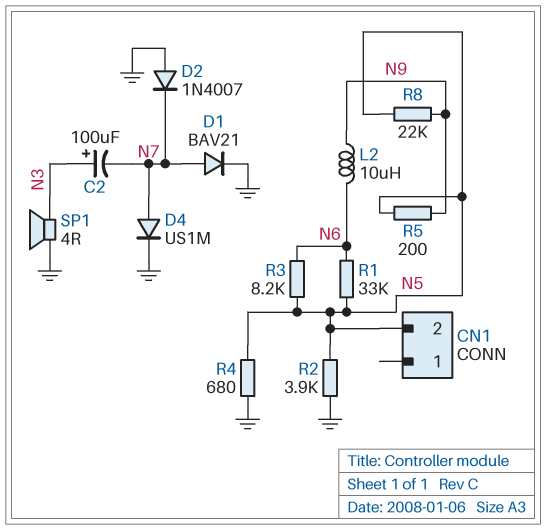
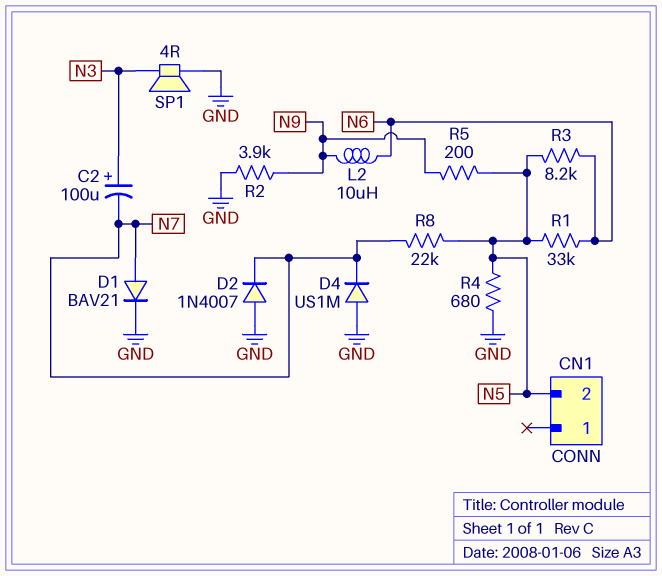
D4: diode US1M (A N7, K GND) -> diode US1M (A GND, K N7)
R2: 3.9k (GND, N5) -> 3.9k (GND, N9)
R8: 22k (N5, N9) -> 22k (N5, N7)

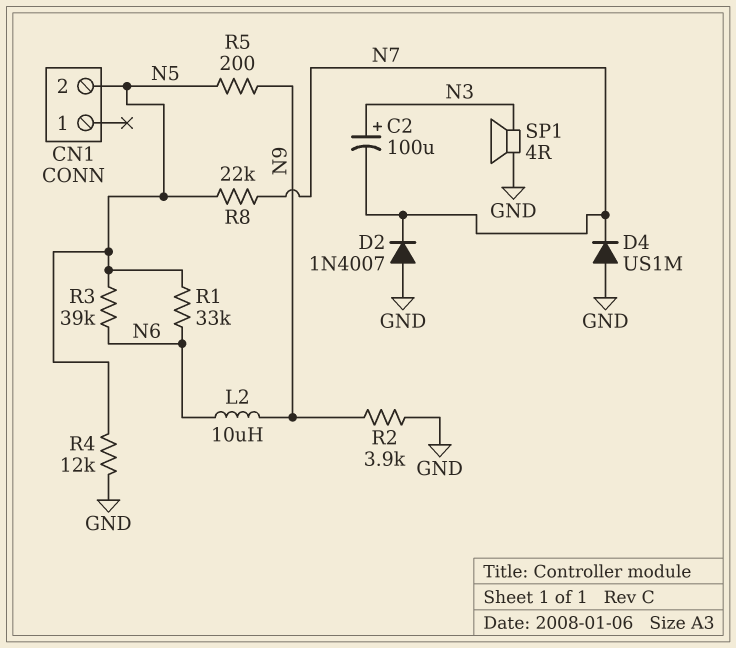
D1: diode BAV21 (A N7, K GND) -> none
R3: 8.2k (N5, N6) -> 39k (N5, N6)
R4: 680 (GND, N5) -> 12k (GND, N5)

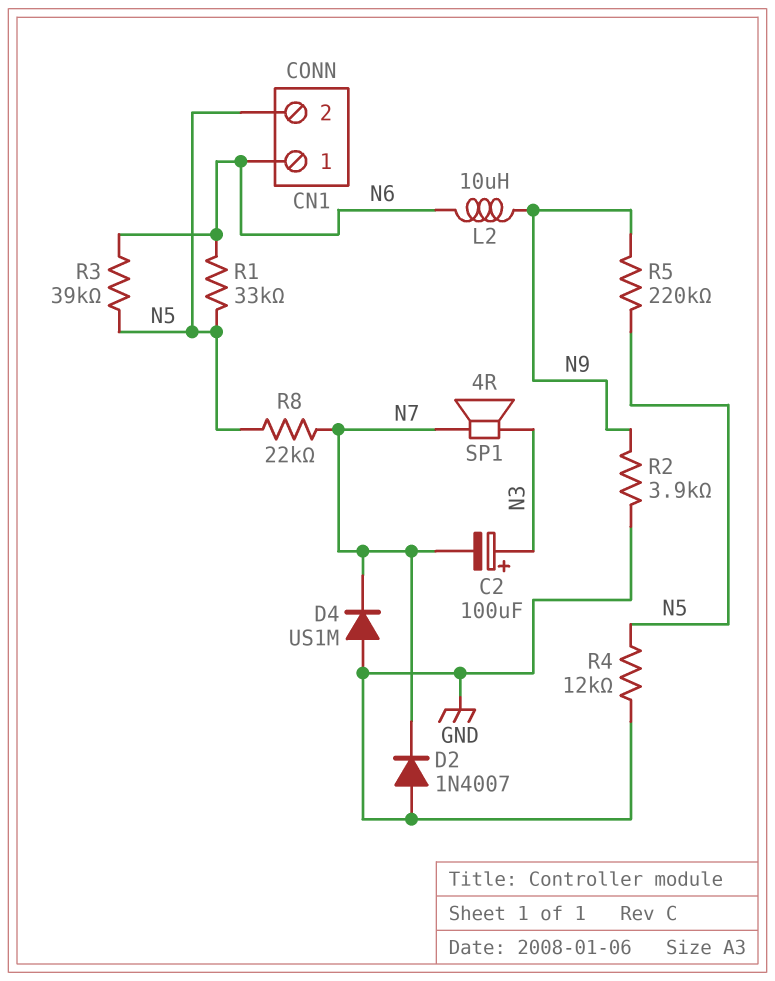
CN1 pin 1: none -> N6
R5: 200 (N5, N9) -> 220k (N5, N9)
SP1: speaker 4R (GND, N3) -> speaker 4R (N3, N7)

